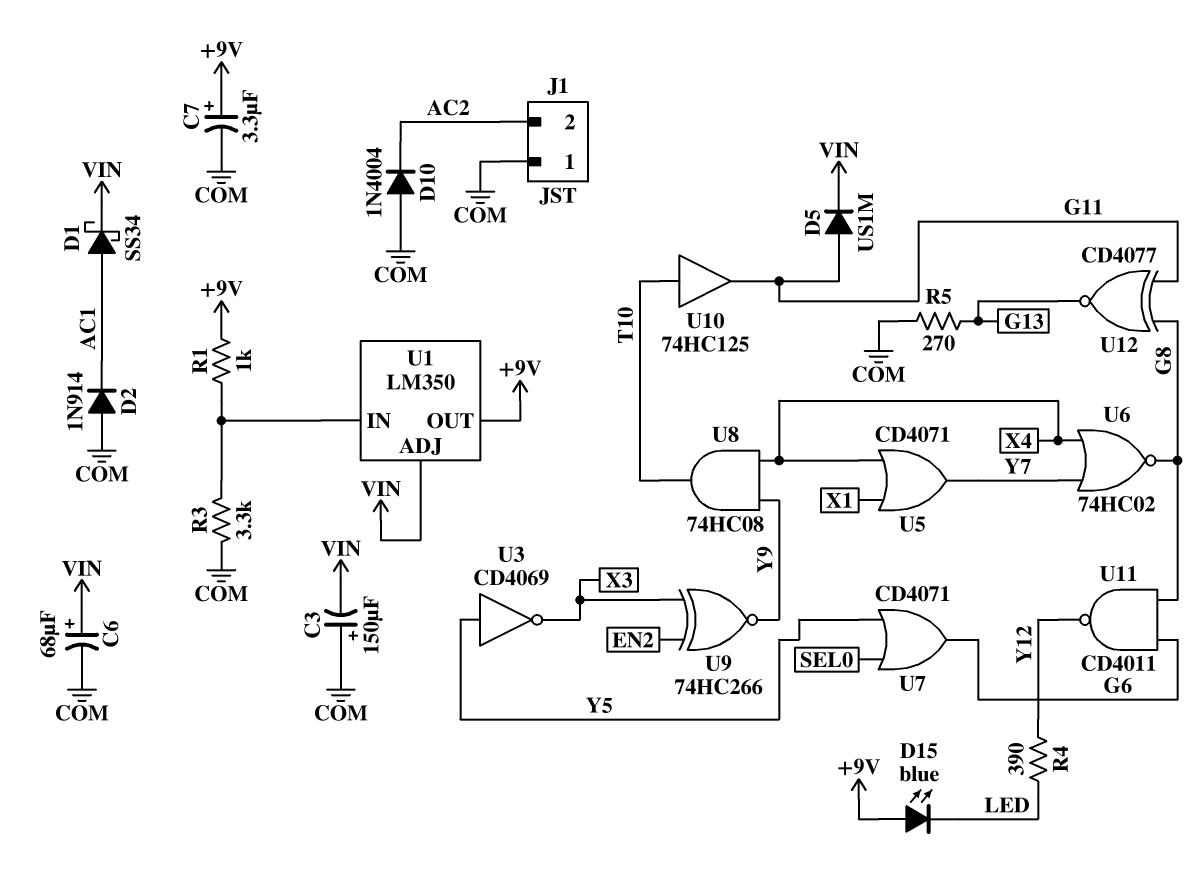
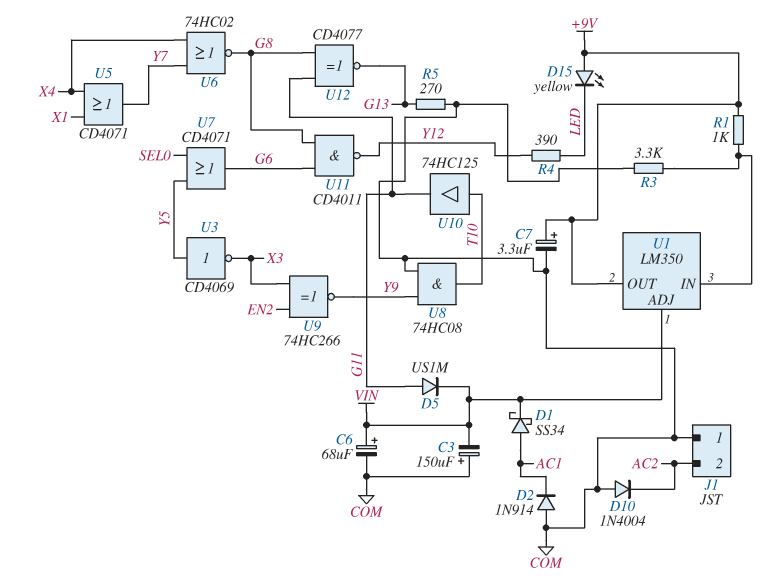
D15: LED blue (A +9V, K LED) -> LED yellow (A +9V, K LED)
U8: AND 74HC08 (in X4, in Y9, out T10) -> AND 74HC08 (in COM, in Y9, out T10)

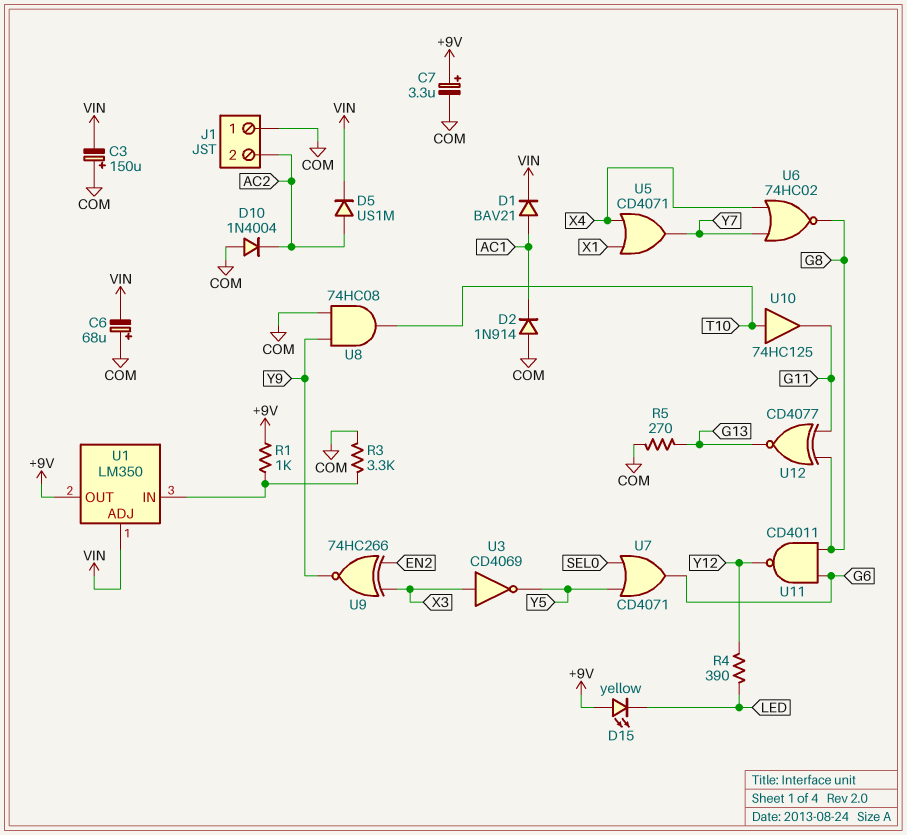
C6: 68uF (plus VIN, minus COM) -> 68uF (plus COM, minus VIN)
D1: schottky SS34 (A AC1, K VIN) -> diode BAV21 (A AC1, K VIN)
D5: diode US1M (A G11, K VIN) -> diode US1M (A AC2, K VIN)
U3: NOT CD4069 (in Y5, out X3) -> NOT CD4069 (in X3, out Y5)

